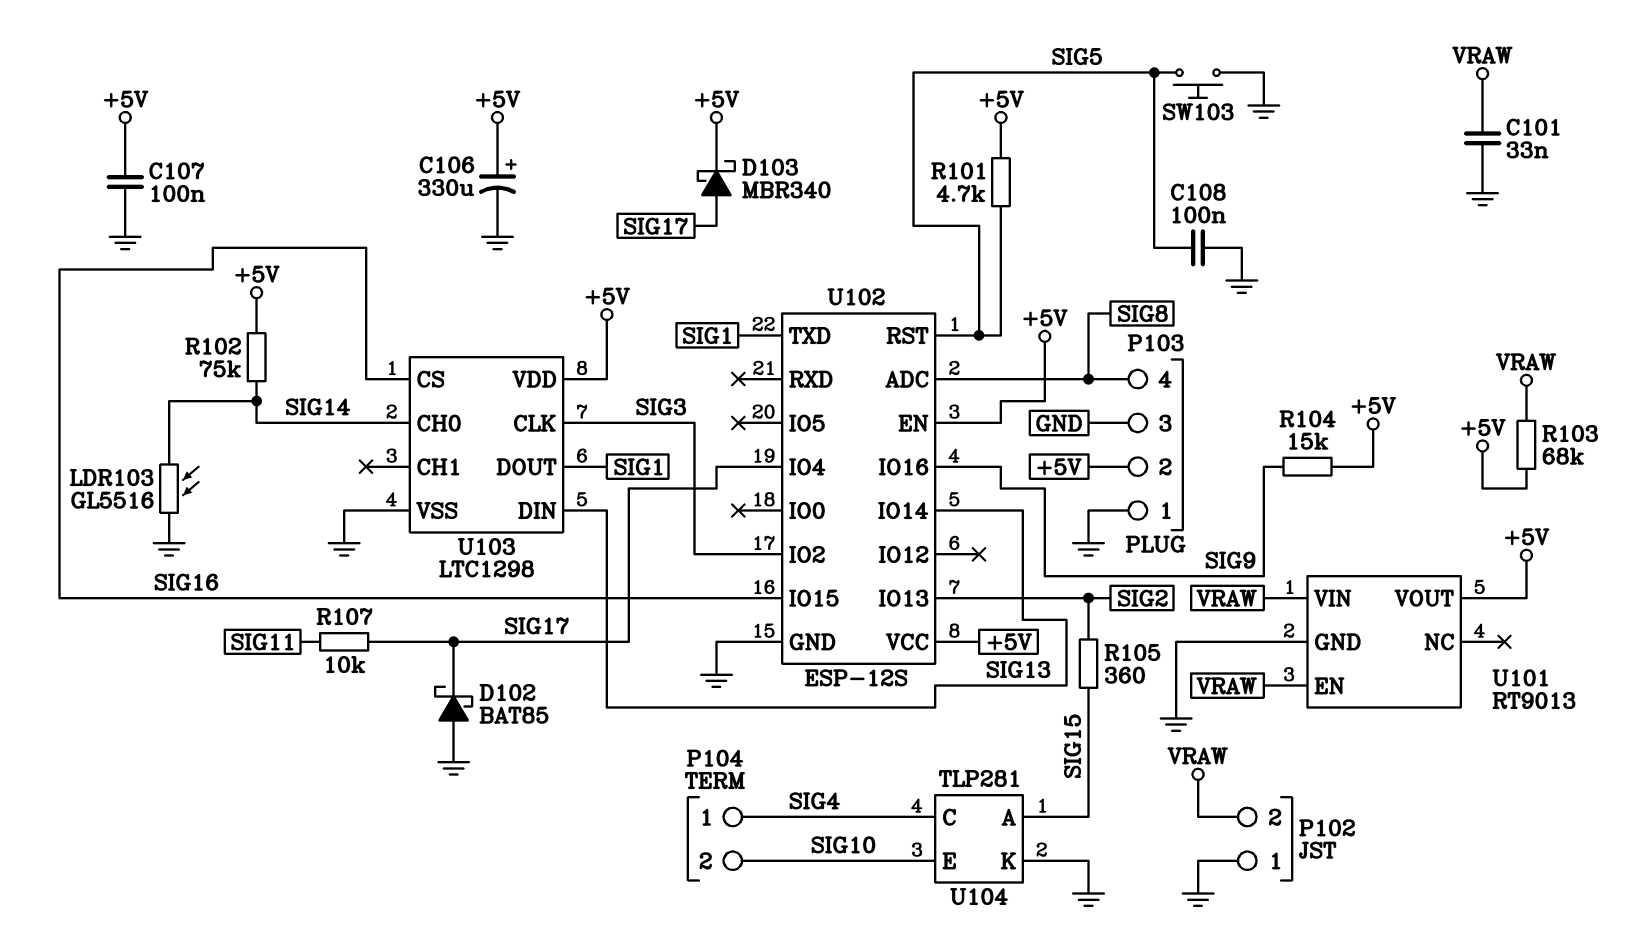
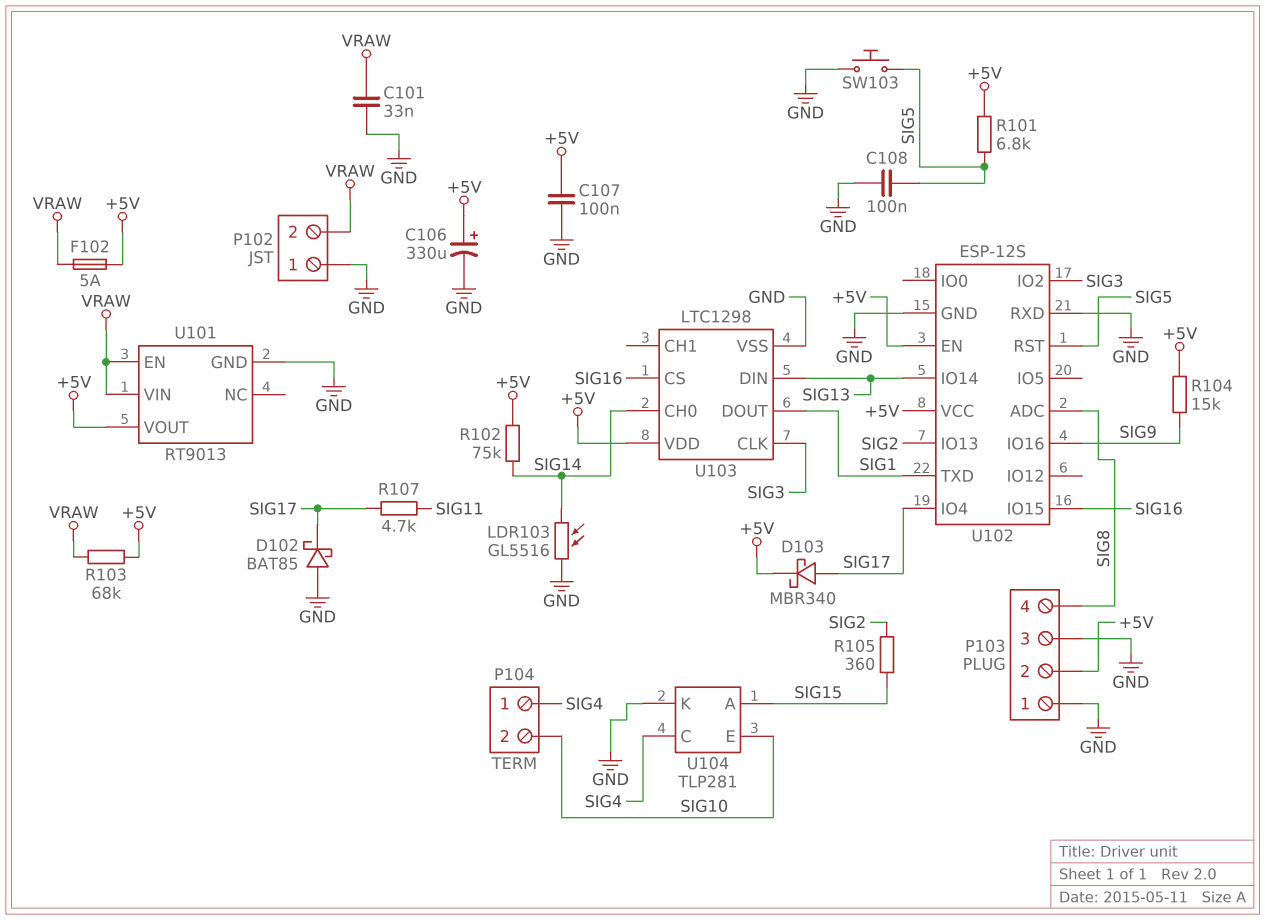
F102: none -> 5A (+5V, VRAW)
R101: 4.7k (+5V, SIG5) -> 6.8k (+5V, SIG5)
R107: 10k (SIG11, SIG17) -> 4.7k (SIG11, SIG17)
U102 pin RXD: none -> GND

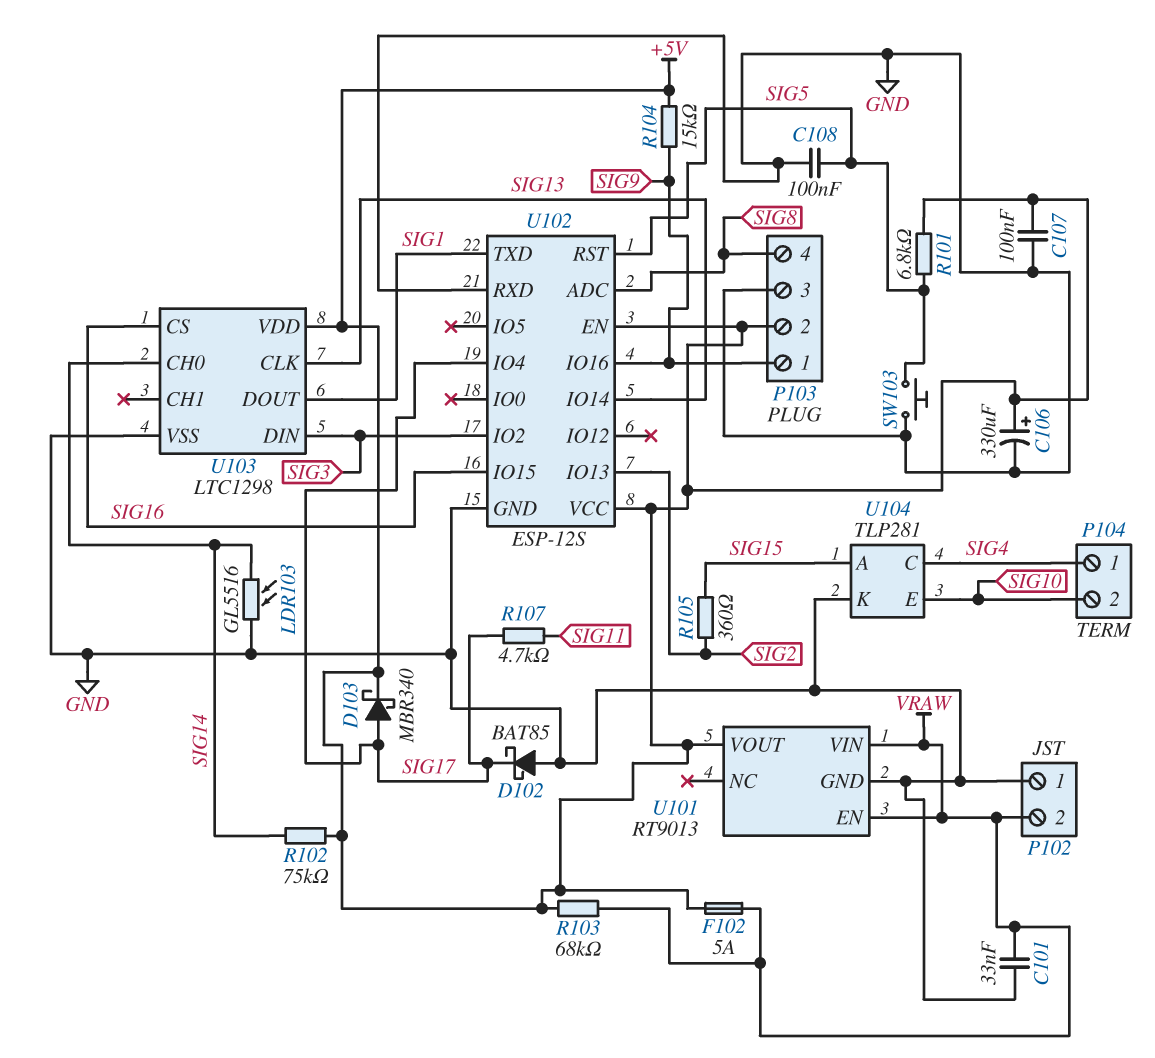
P103 pin 1: GND -> SIG9
U103 pin CLK: SIG3 -> SIG13
U103 pin DIN: SIG13 -> SIG3

